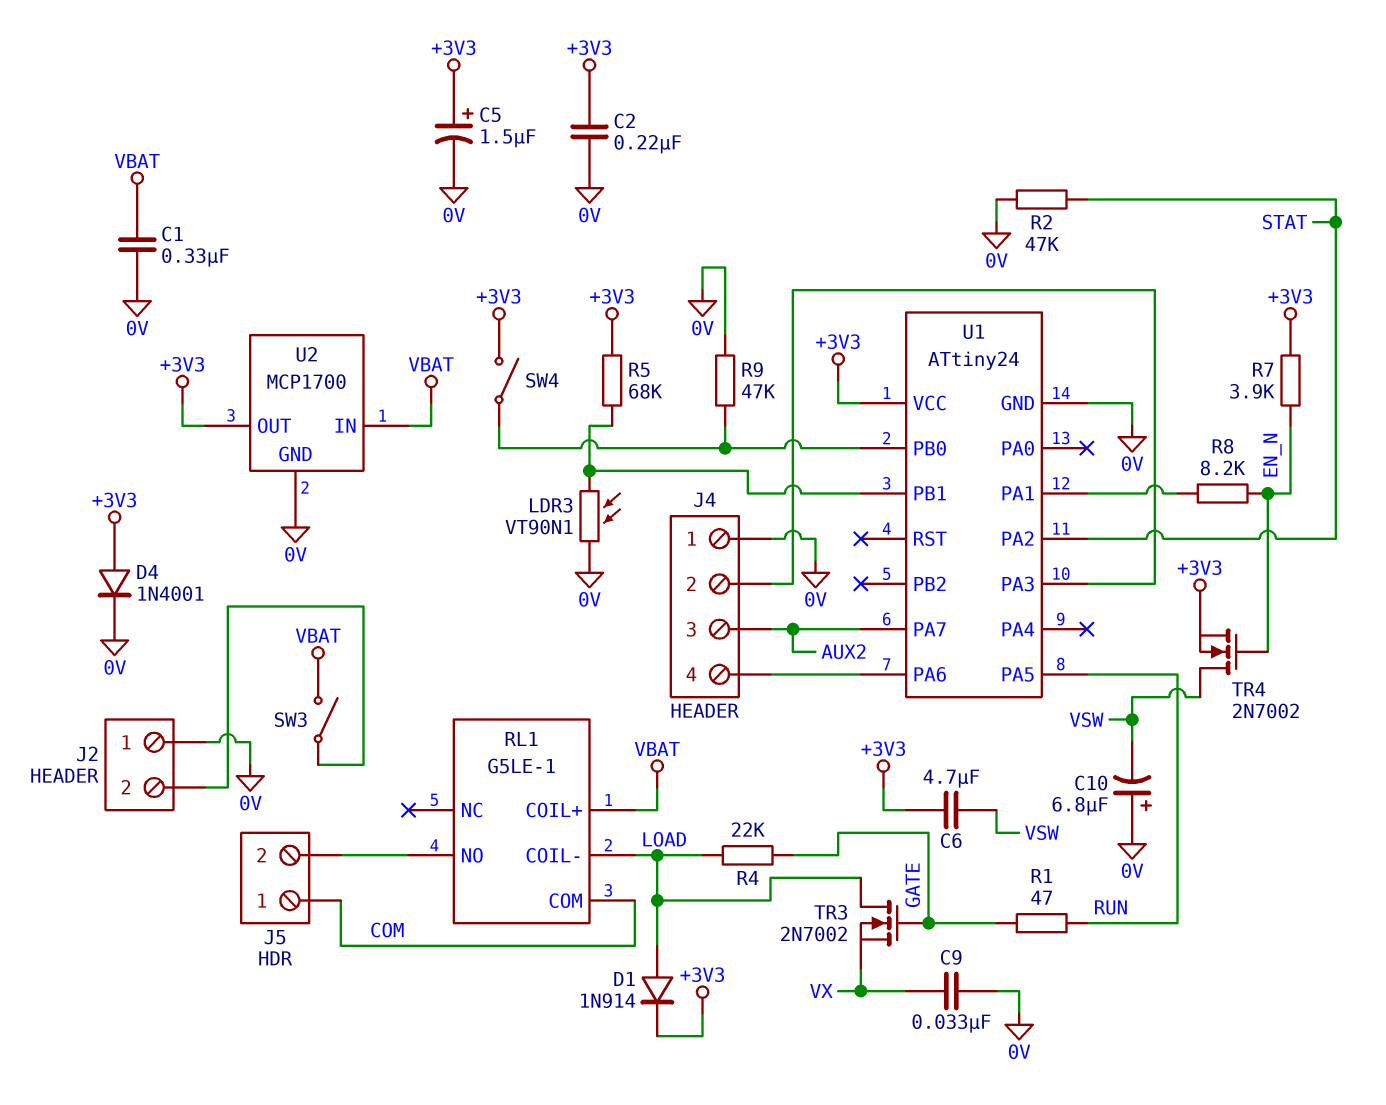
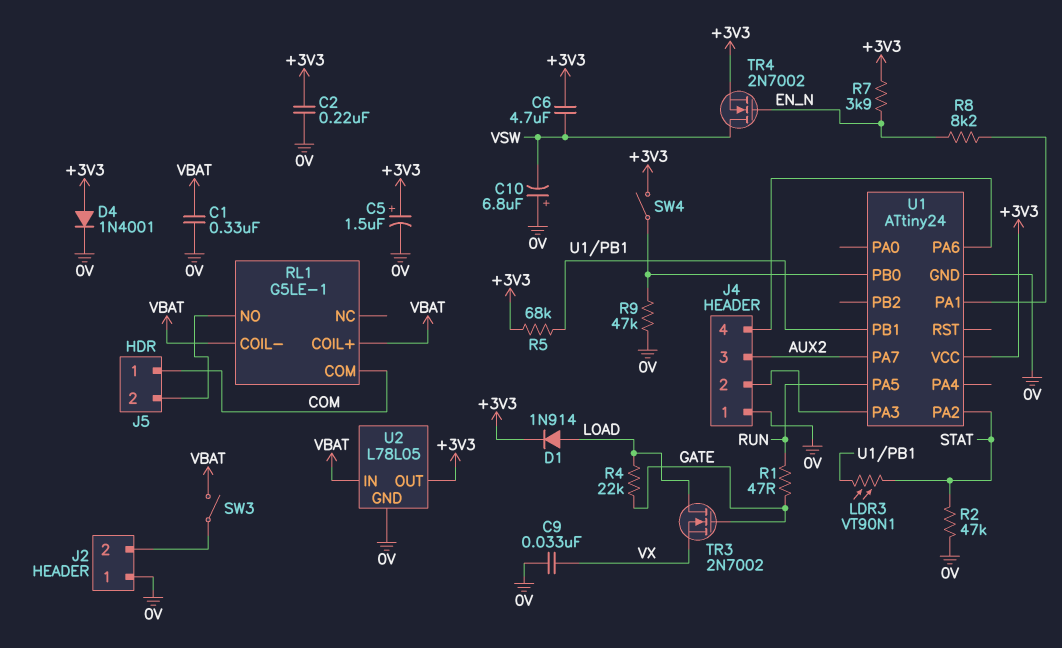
LDR3: VT90N1 (0V, U1/PB1) -> VT90N1 (STAT, U1/PB1)
RL1 pin COIL-: LOAD -> VBAT
U2: MCP1700 -> L78L05

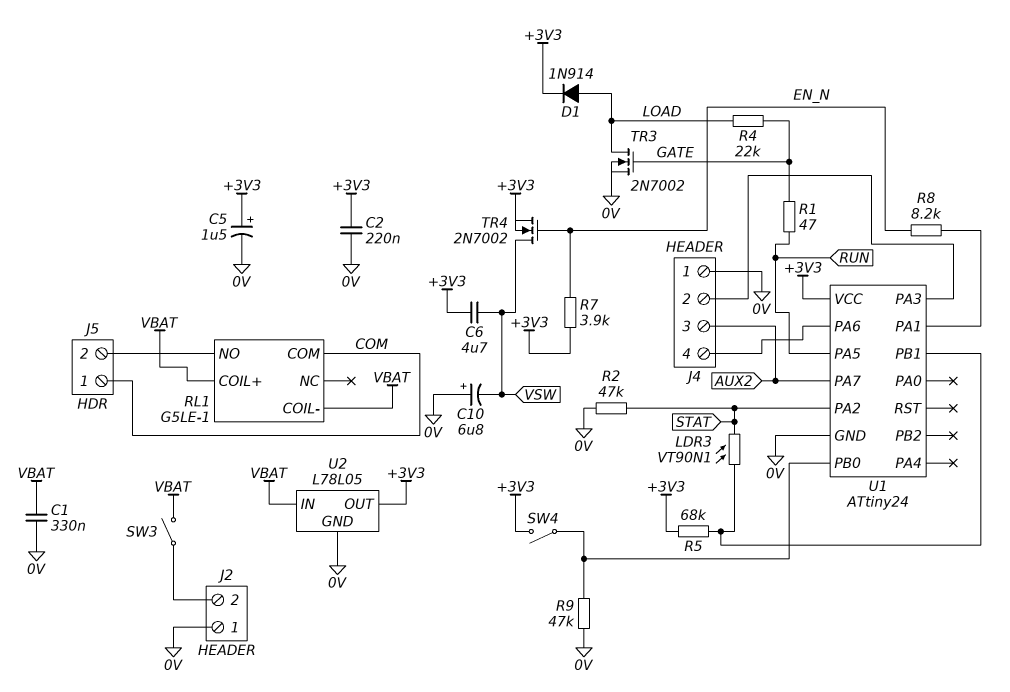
C9: 33nF (0V, VX) -> none
D4: diode 1N4001 (A +3V3, K 0V) -> none
TR3: NMOS 2N7002 (G GATE, D LOAD, S VX) -> NMOS 2N7002 (G GATE, D LOAD, S 0V)

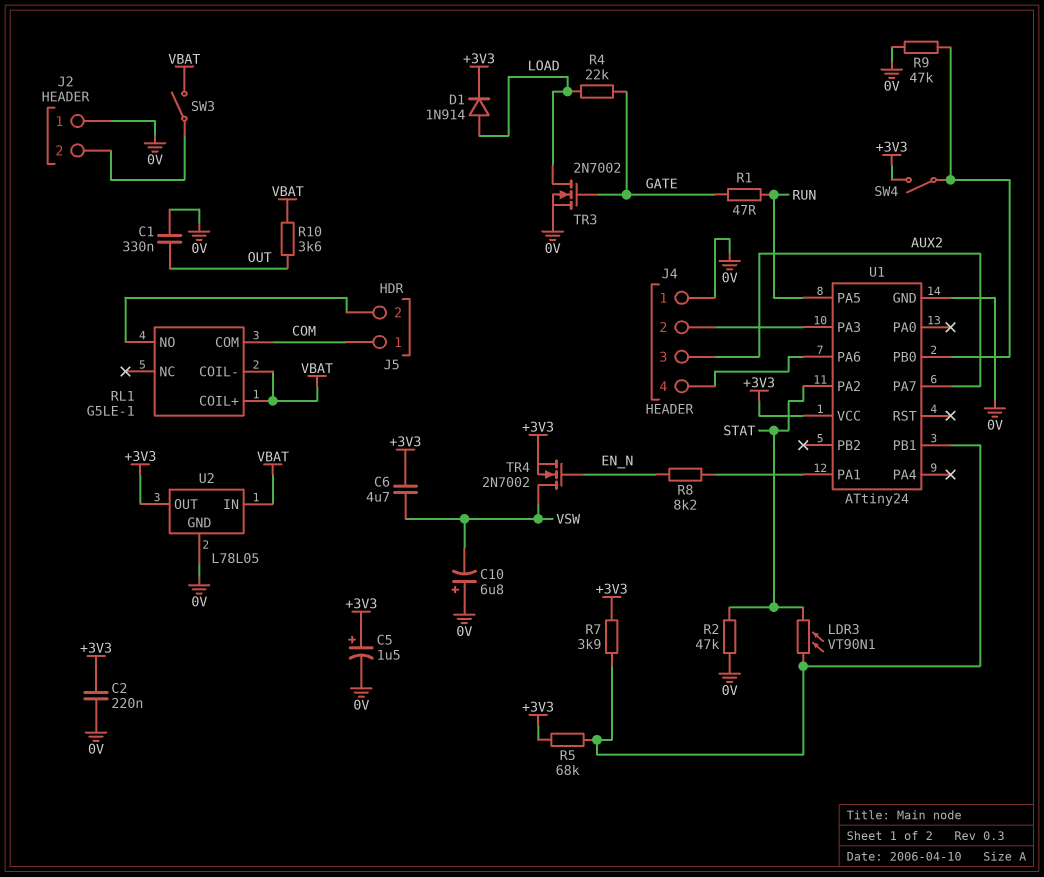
C1: 330nF (0V, VBAT) -> 330nF (0V, OUT)
R7: 3.9k (+3V3, EN_N) -> 3.9k (+3V3, U1/PB1)
R10: none -> 3.6k (OUT, VBAT)

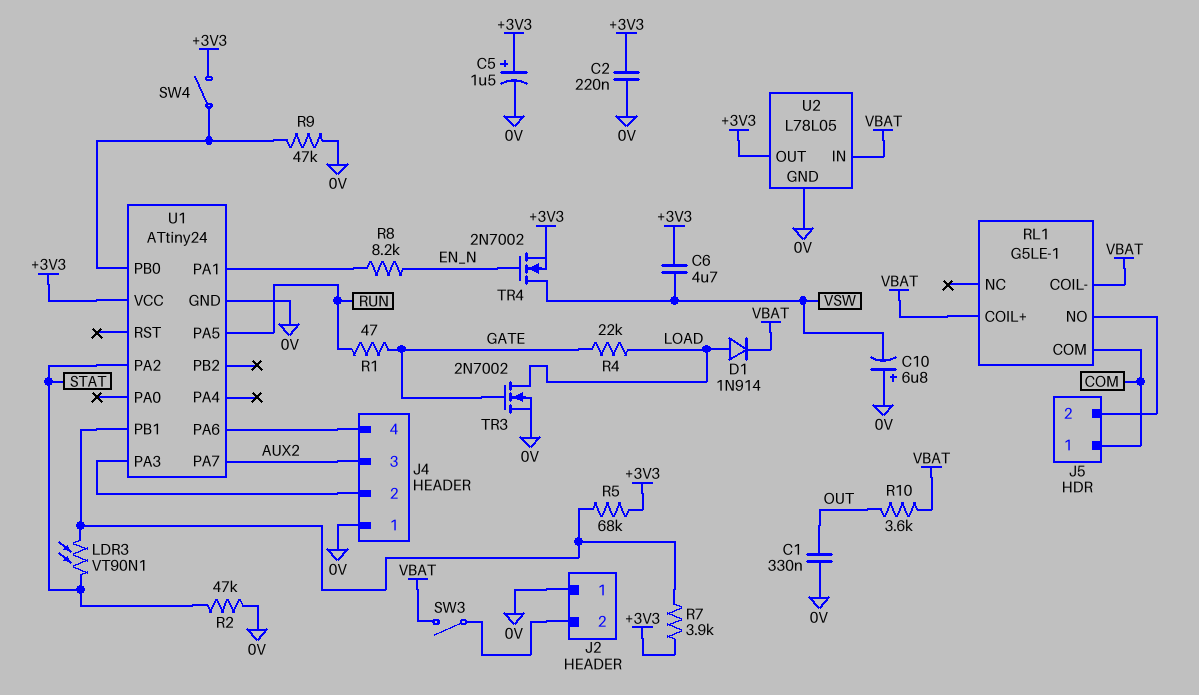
D1: diode 1N914 (A LOAD, K +3V3) -> diode 1N914 (A LOAD, K VBAT)

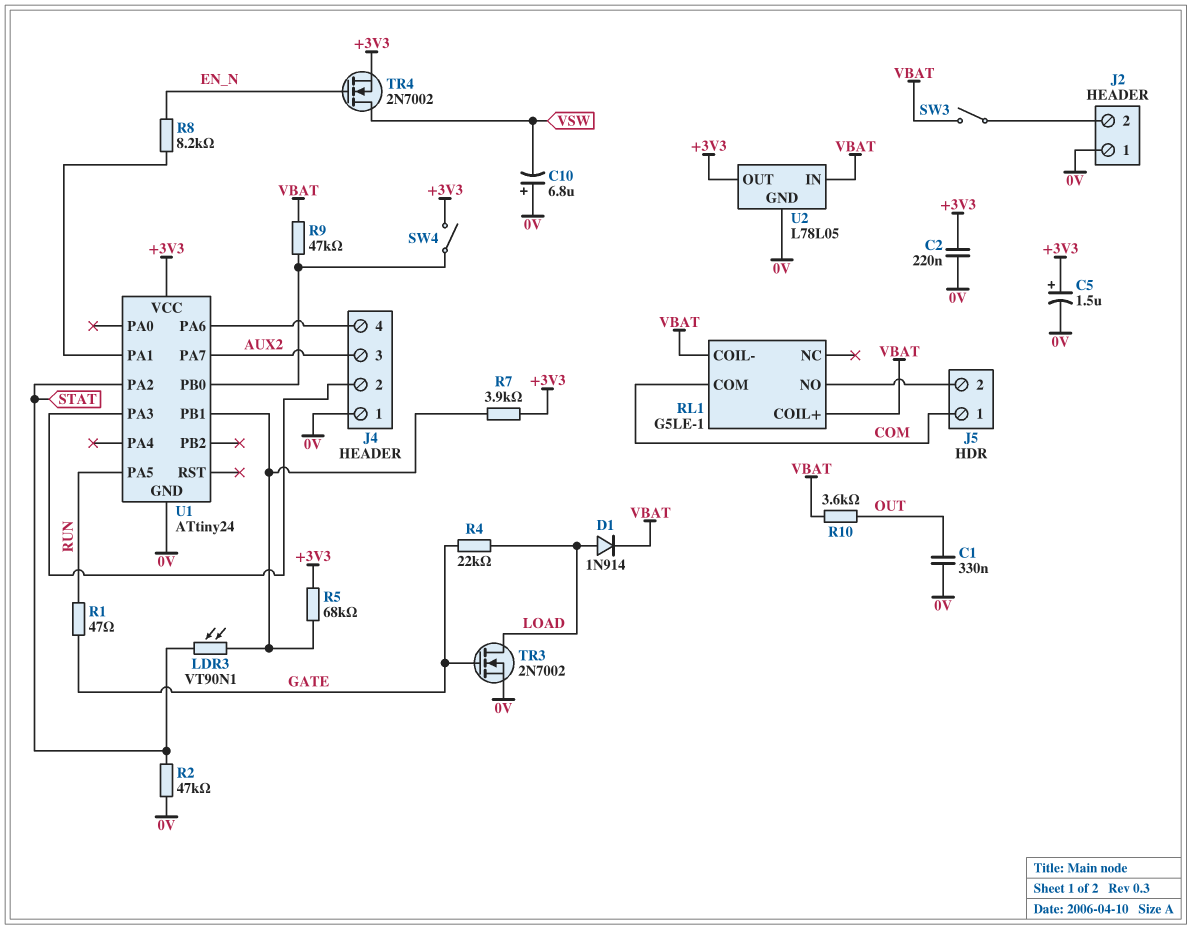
C6: 4.7uF (+3V3, VSW) -> none
R9: 47k (0V, U1/PB0) -> 47k (U1/PB0, VBAT)

